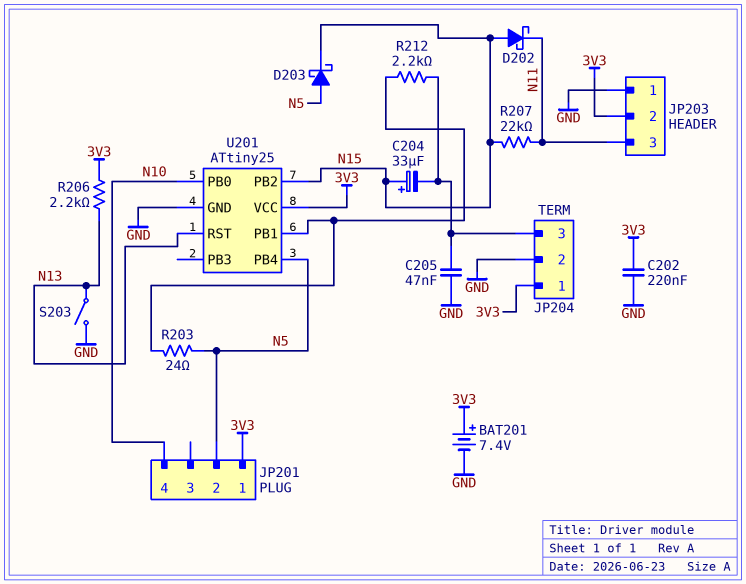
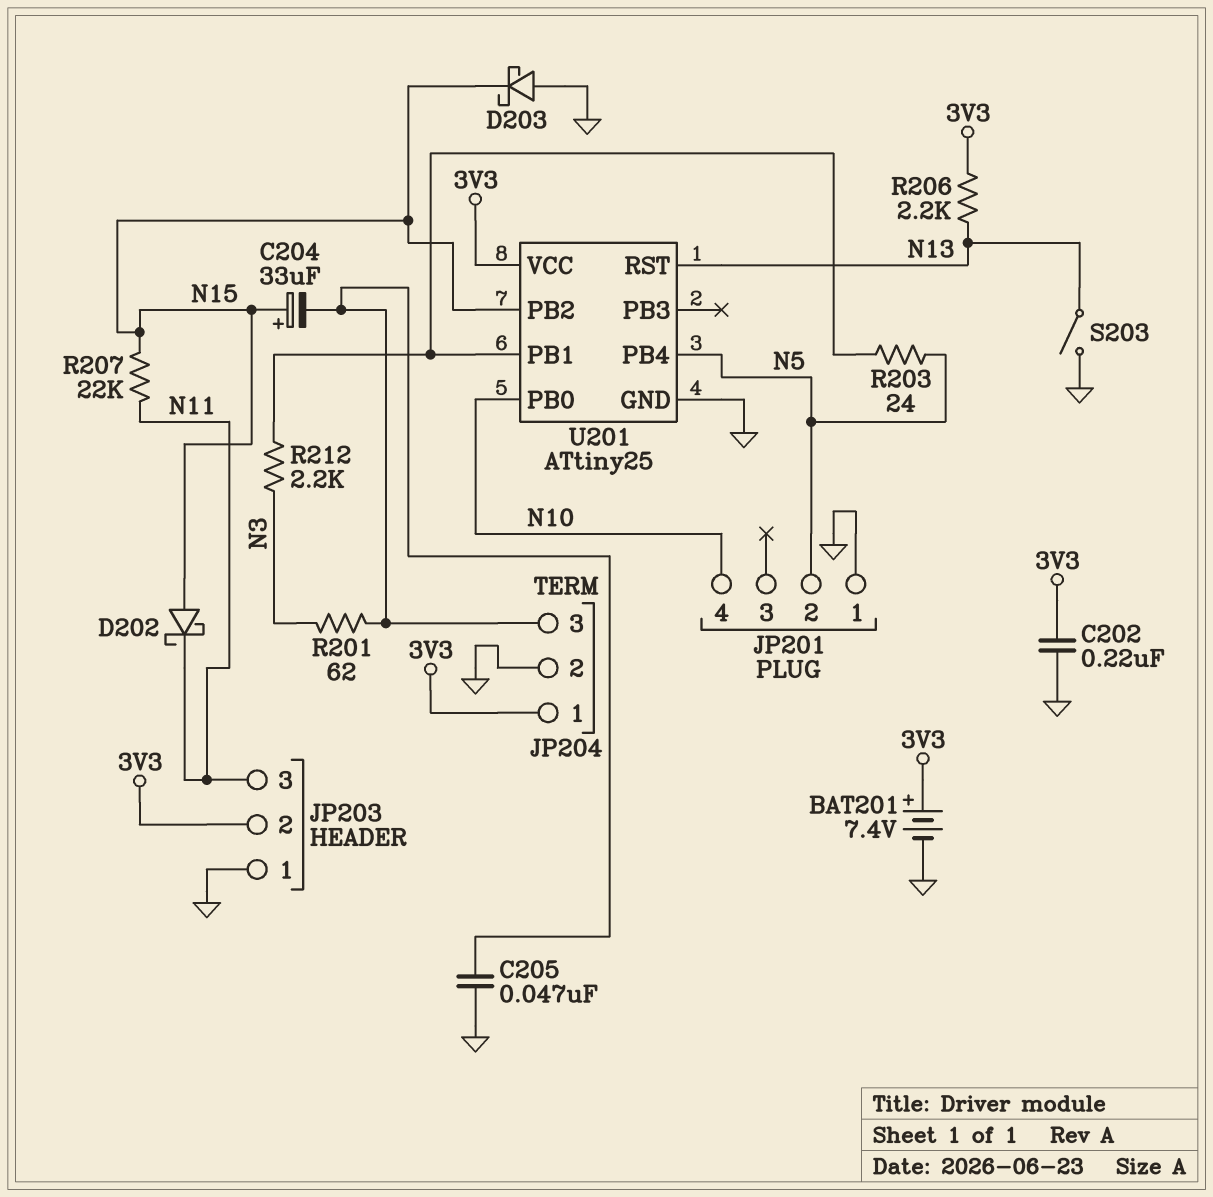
D203: schottky (A N5, K N15) -> schottky (A GND, K N15)
JP201 pin 1: 3V3 -> GND
R201: none -> 62 (JP204/3, N3)
R212: 2.2k (JP204/3, U201/PB1) -> 2.2k (N3, U201/PB1)

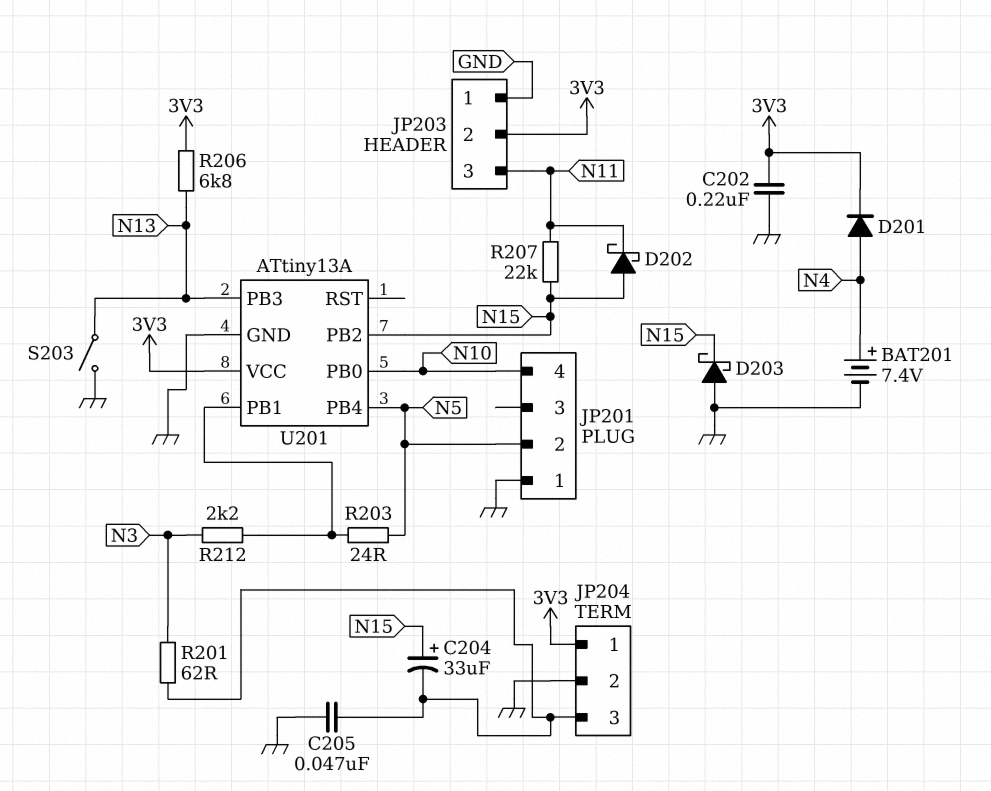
BAT201: 7.4V (plus 3V3, minus GND) -> 7.4V (plus N4, minus GND)
D201: none -> diode (A N4, K 3V3)
R206: 2.2k (3V3, N13) -> 6.8k (3V3, N13)
U201: ATtiny25 -> ATtiny13A
U201 pin PB3: none -> N13
U201 pin RST: N13 -> none

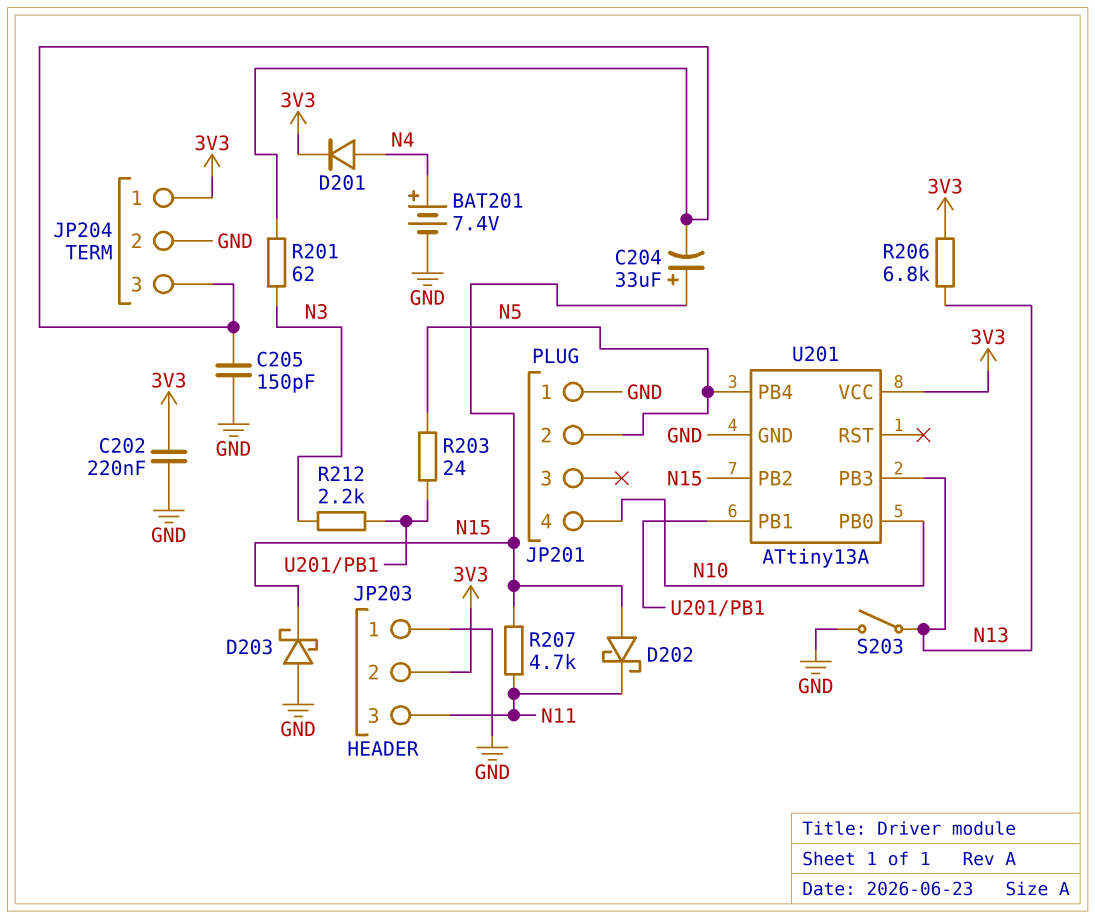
C205: 47nF (GND, JP204/3) -> 150pF (GND, JP204/3)
R207: 22k (N11, N15) -> 4.7k (N11, N15)

